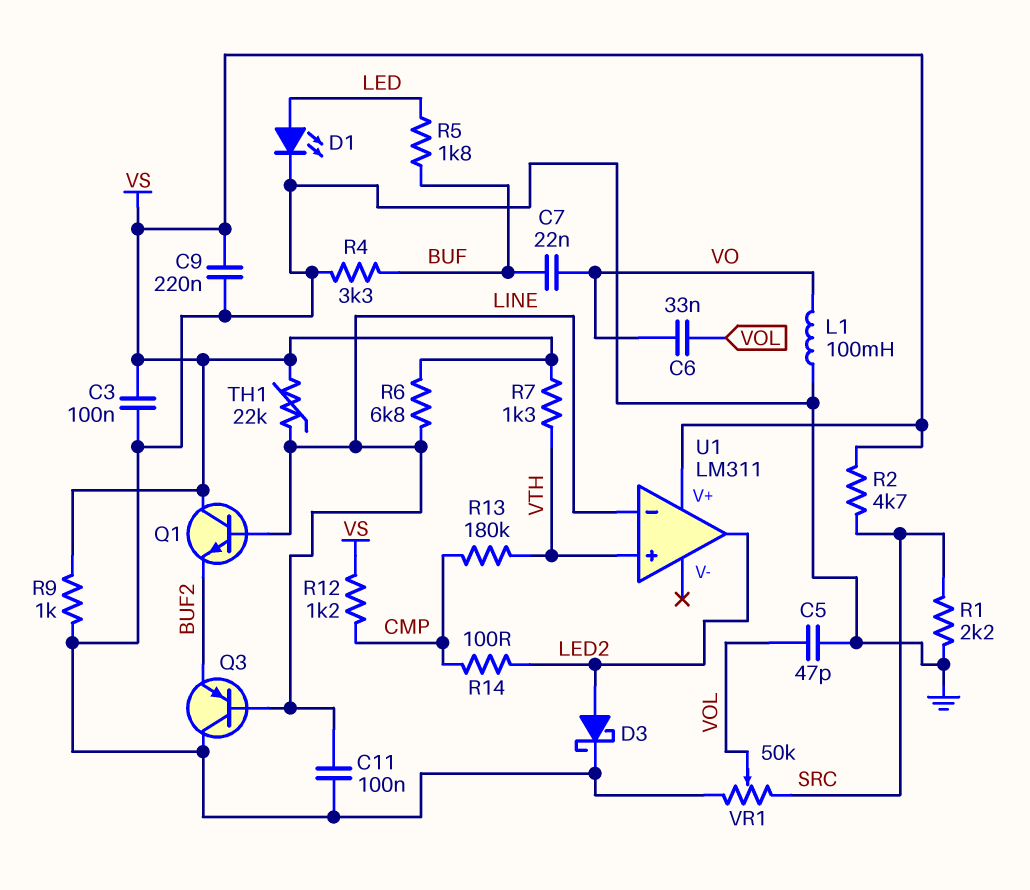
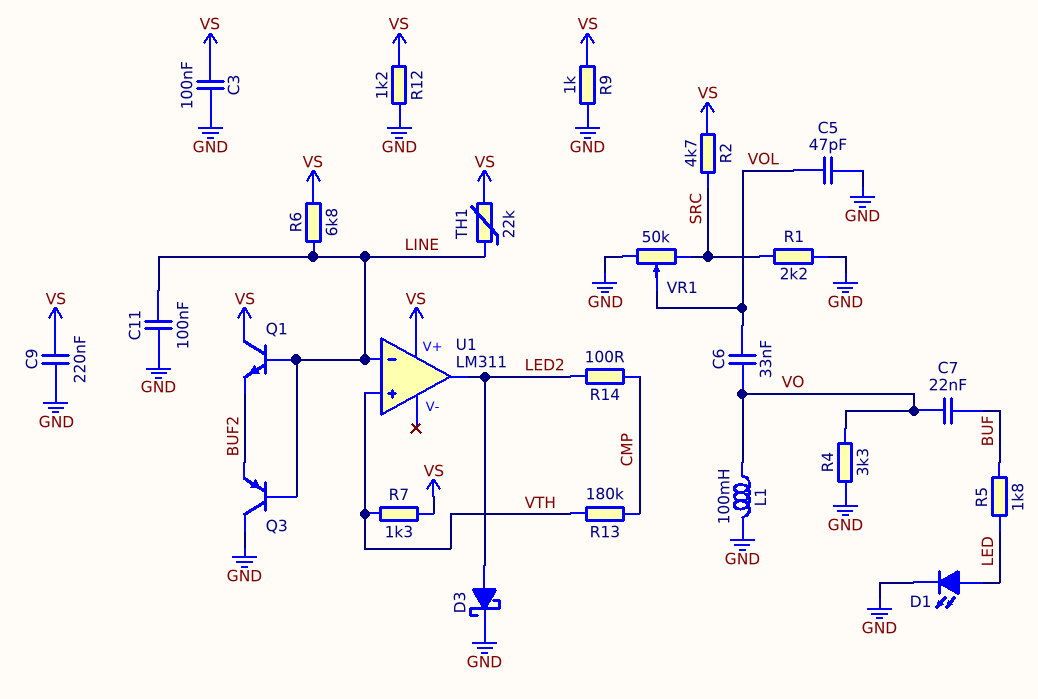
R4: 3.3k (BUF, GND) -> 3.3k (GND, VO)
R12: 1.2k (CMP, VS) -> 1.2k (GND, VS)

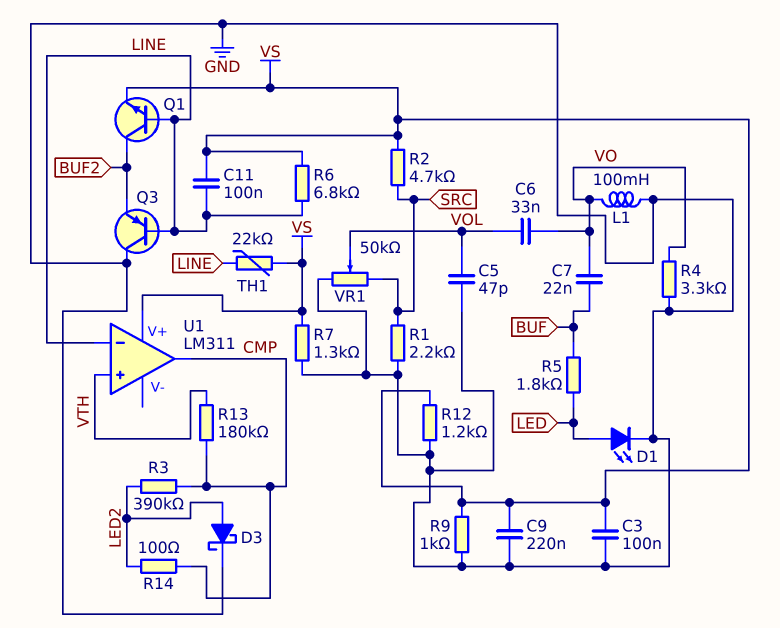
C11: 100nF (GND, LINE) -> 100nF (LINE, VS)
Q1: NPN (B LINE, C VS, E BUF2) -> NPN (B LINE, C BUF2, E VS)
R3: none -> 390k (CMP, LED2)
R7: 1.3k (VS, VTH) -> 1.3k (GND, VS)
U1 pin out: LED2 -> CMP

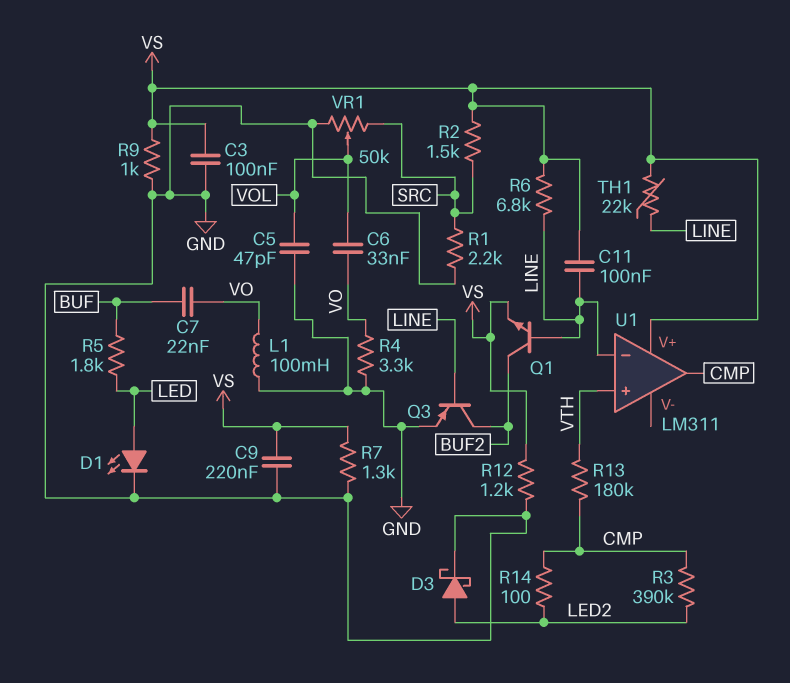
Q3: PNP (B LINE, C GND, E BUF2) -> PNP (B LINE, C BUF2, E GND)
R2: 4.7k (SRC, VS) -> 1.5k (SRC, VS)

